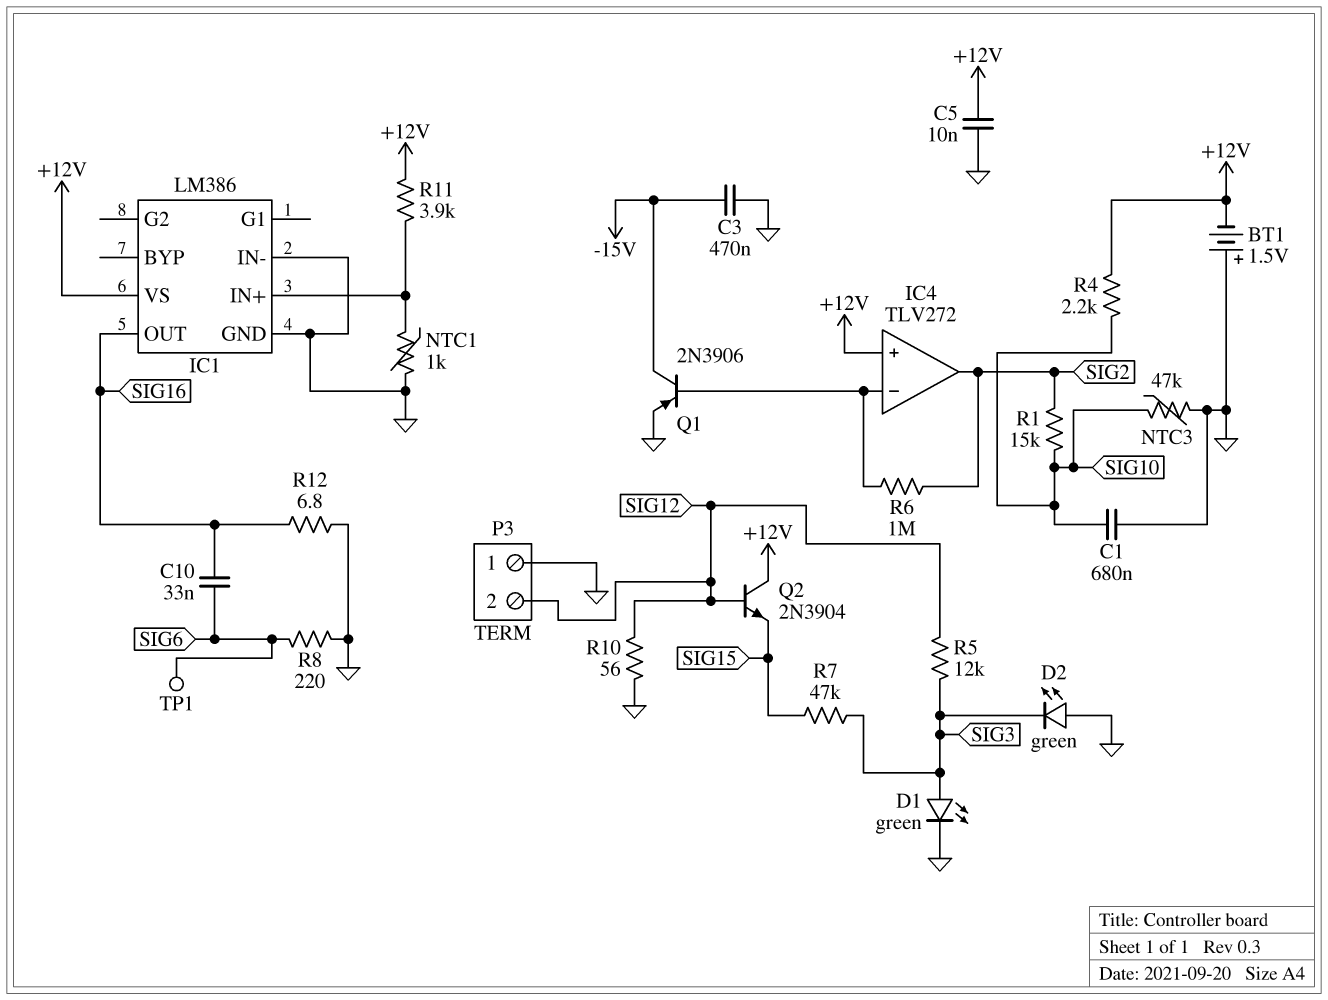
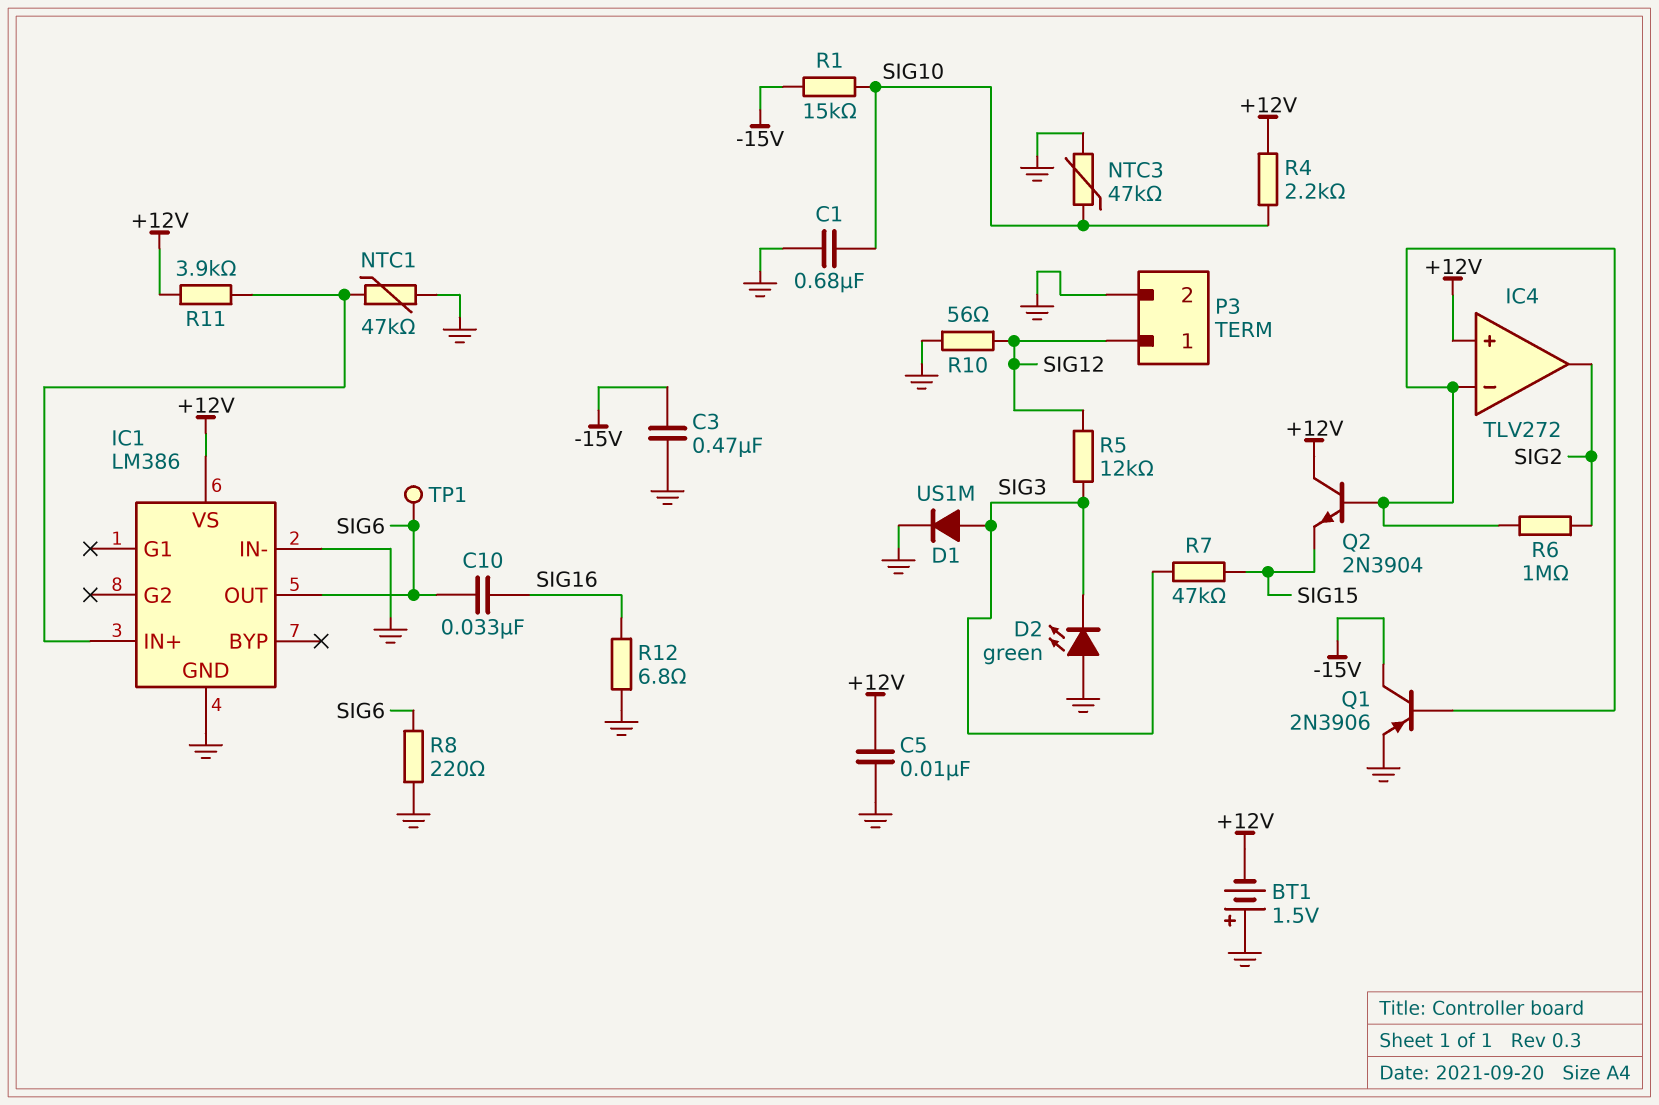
D1: LED green (A SIG3, K GND) -> diode US1M (A SIG3, K GND)
IC1 pin OUT: SIG16 -> SIG6
NTC1: 1k (GND, IC1/IN+) -> 47k (GND, IC1/IN+)
P3 pin 1: GND -> SIG12
P3 pin 2: SIG12 -> GND
Q2: NPN 2N3904 (B SIG12, C +12V, E SIG15) -> NPN 2N3904 (B IC4/in-, C +12V, E SIG15)
R1: 15k (SIG2, SIG10) -> 15k (-15V, SIG10)

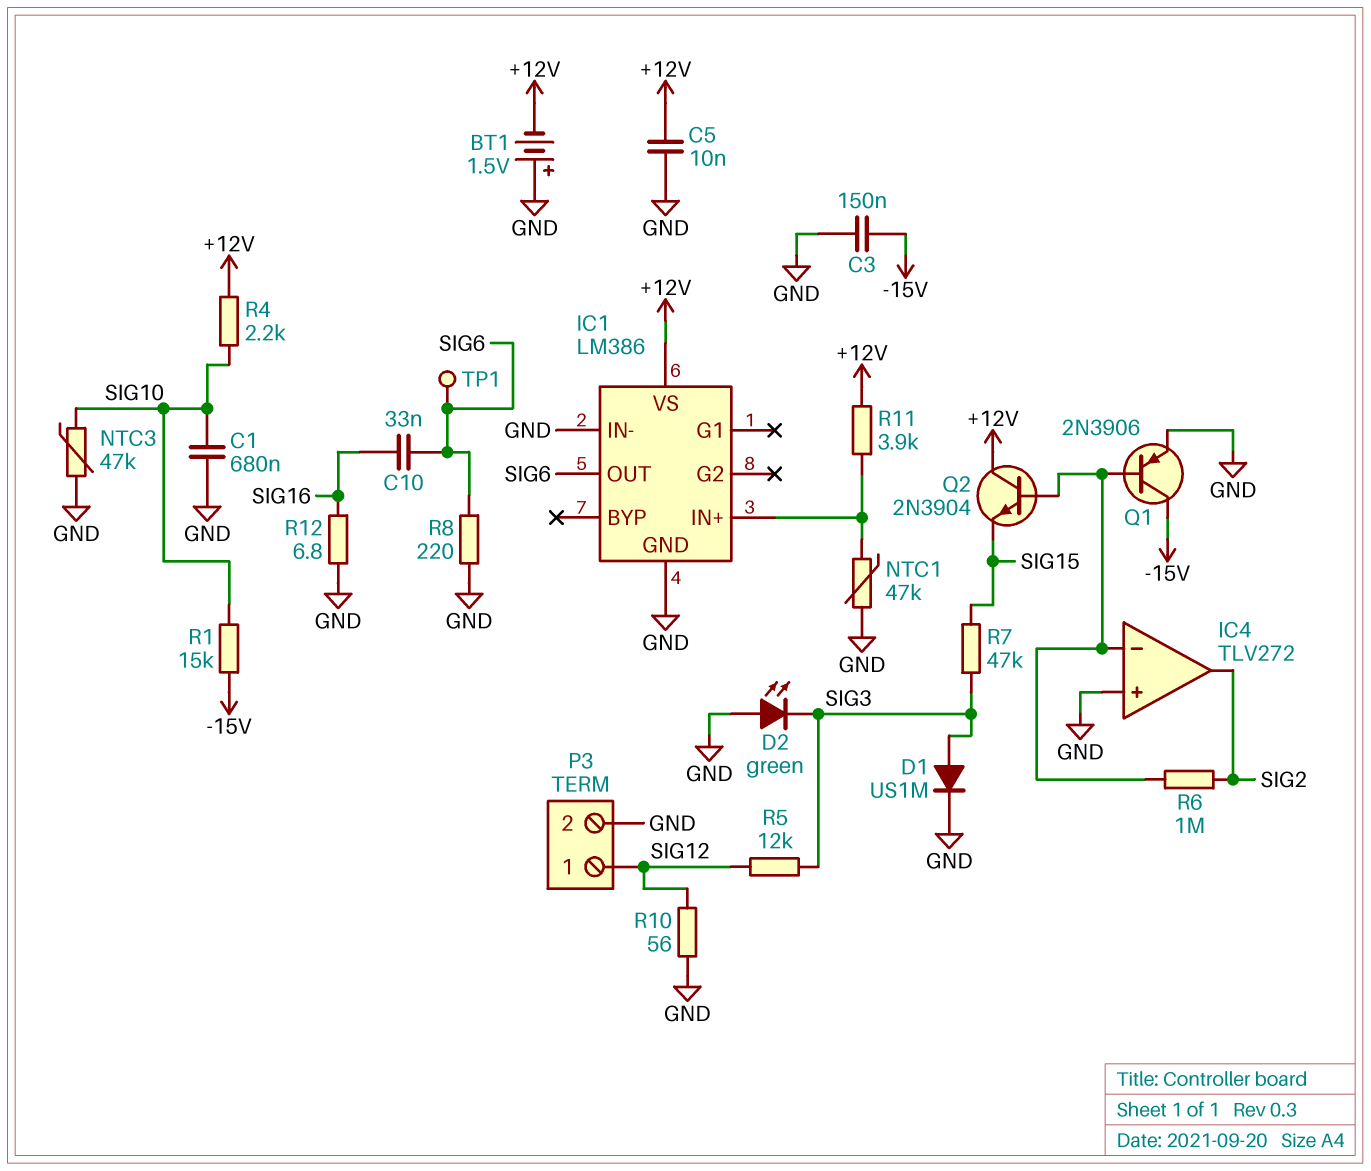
C3: 470nF (-15V, GND) -> 150nF (-15V, GND)
IC4 pin in+: +12V -> GND

